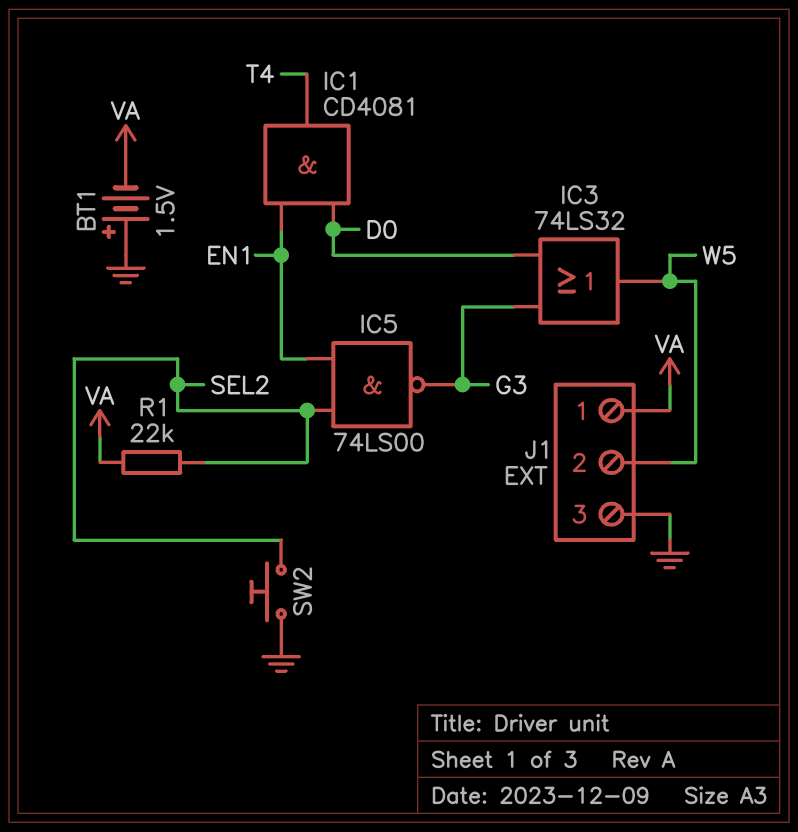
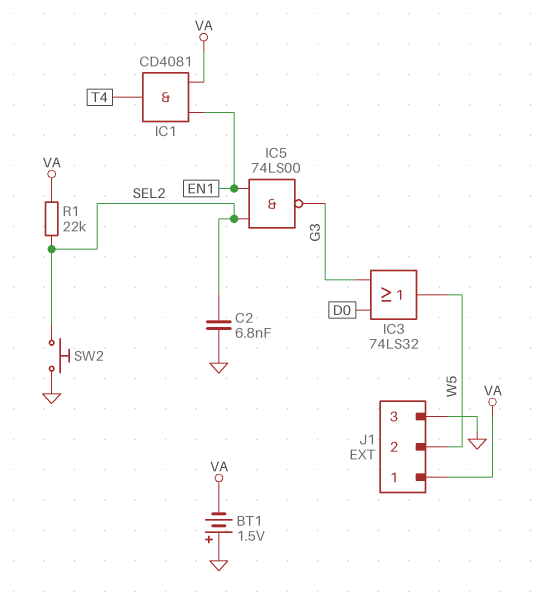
C2: none -> 6.8nF (GND, SEL2)
IC1: AND CD4081 (in D0, in EN1, out T4) -> AND CD4081 (in EN1, in VA, out T4)

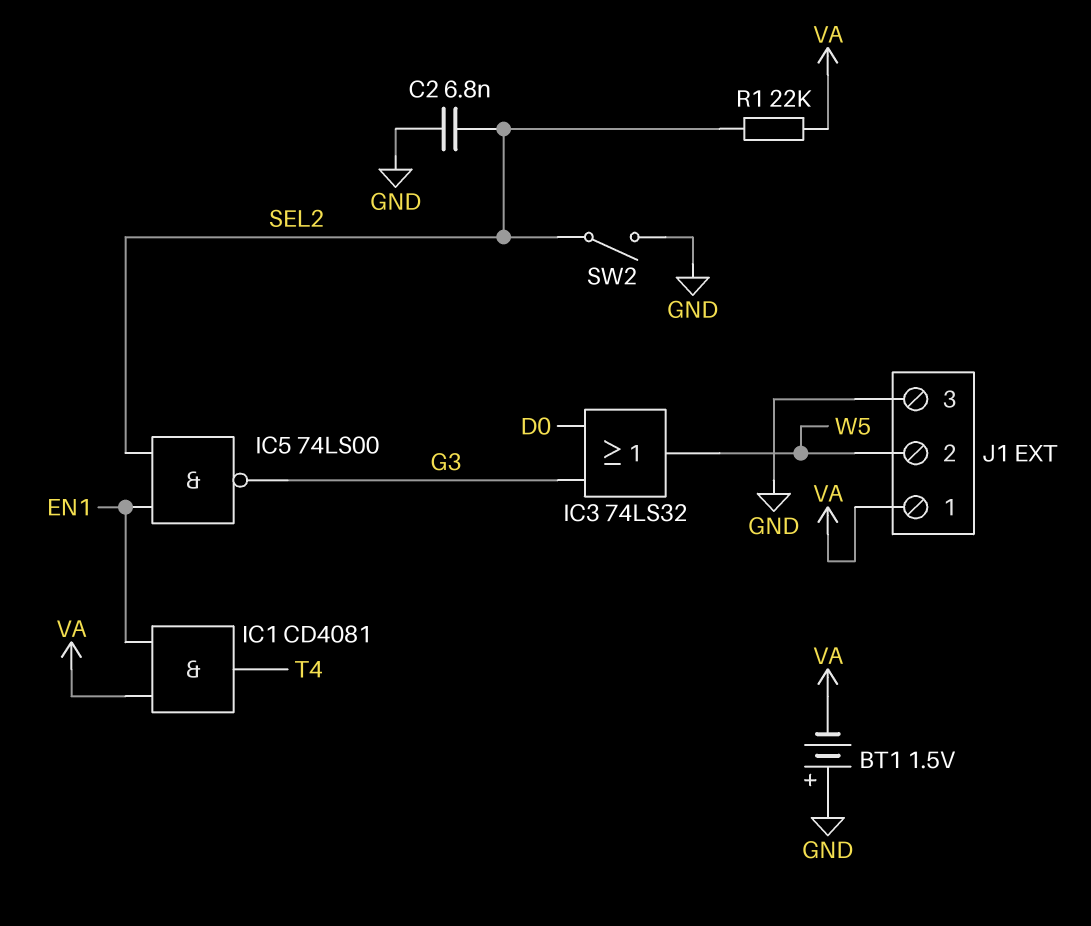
SW2: button (GND, SEL2) -> switch (GND, SEL2)

